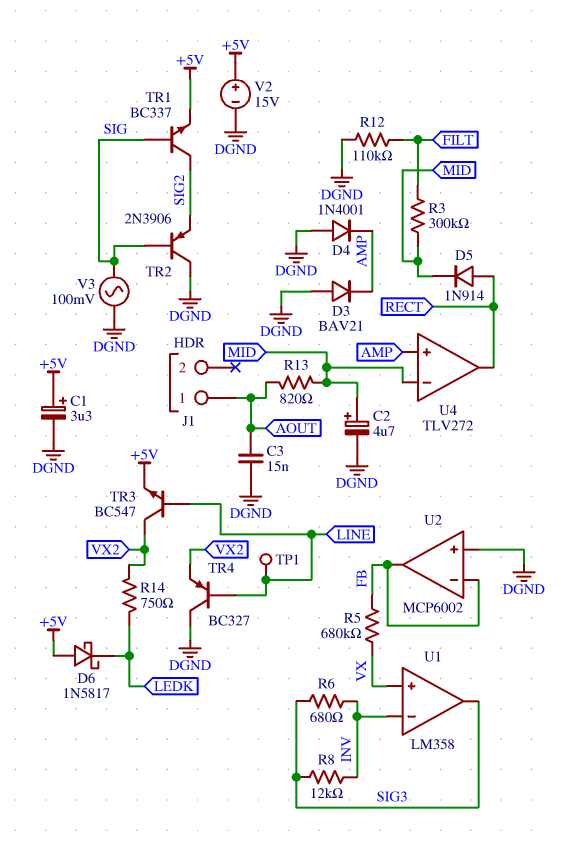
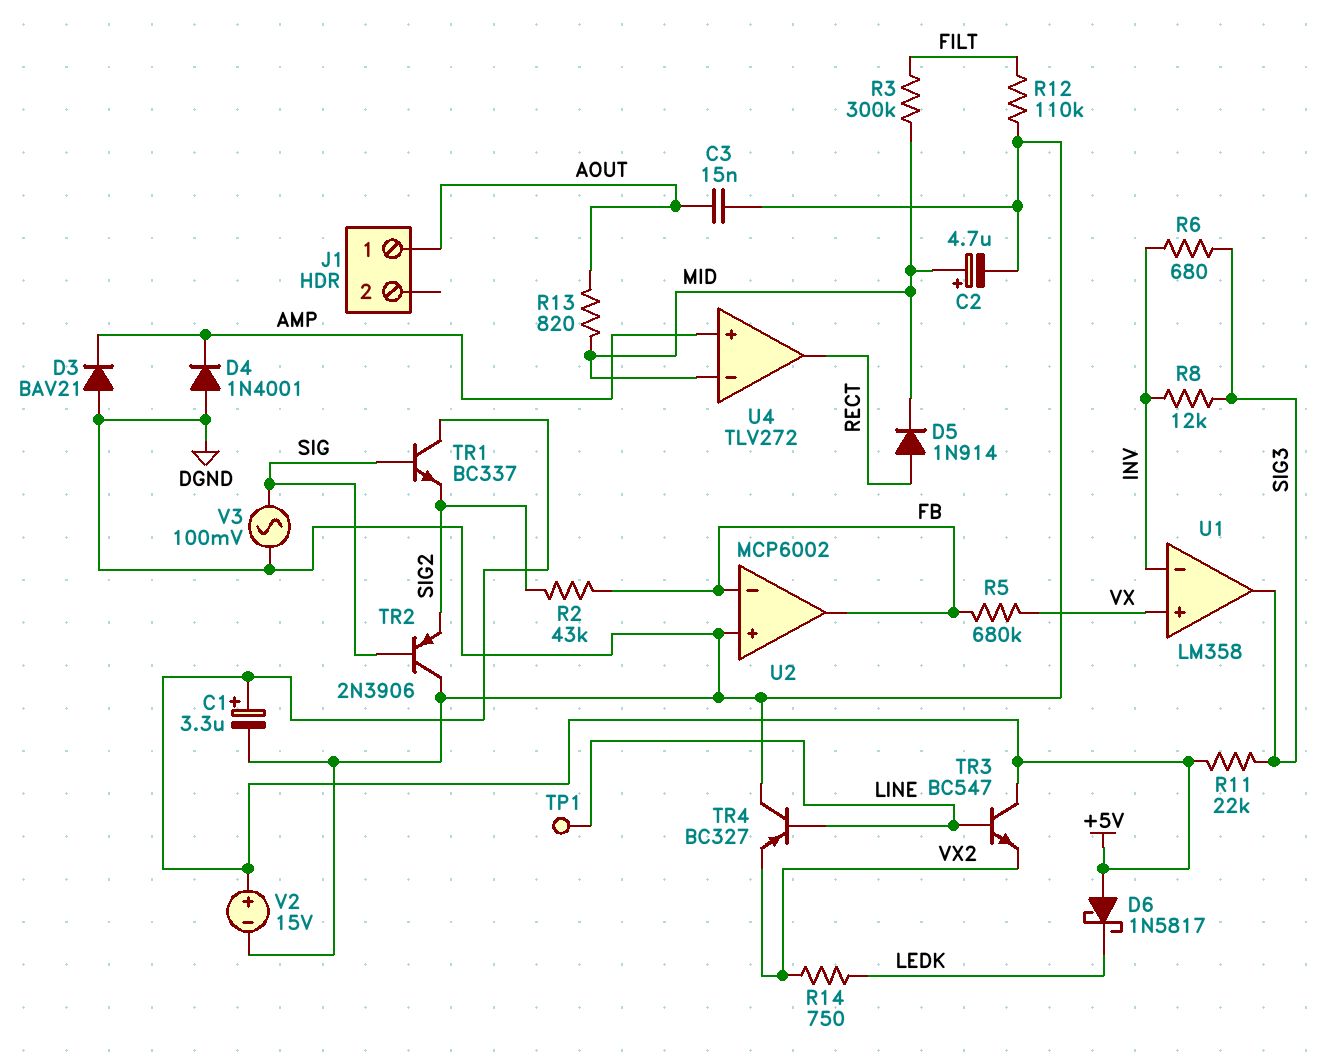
R2: none -> 43k (FB, SIG2)
R11: none -> 22k (+5V, SIG3)
TR1: NPN BC337 (B SIG, C SIG2, E +5V) -> NPN BC337 (B SIG, C +5V, E SIG2)
TR3: NPN BC547 (B LINE, C VX2, E +5V) -> NPN BC547 (B LINE, C +5V, E VX2)

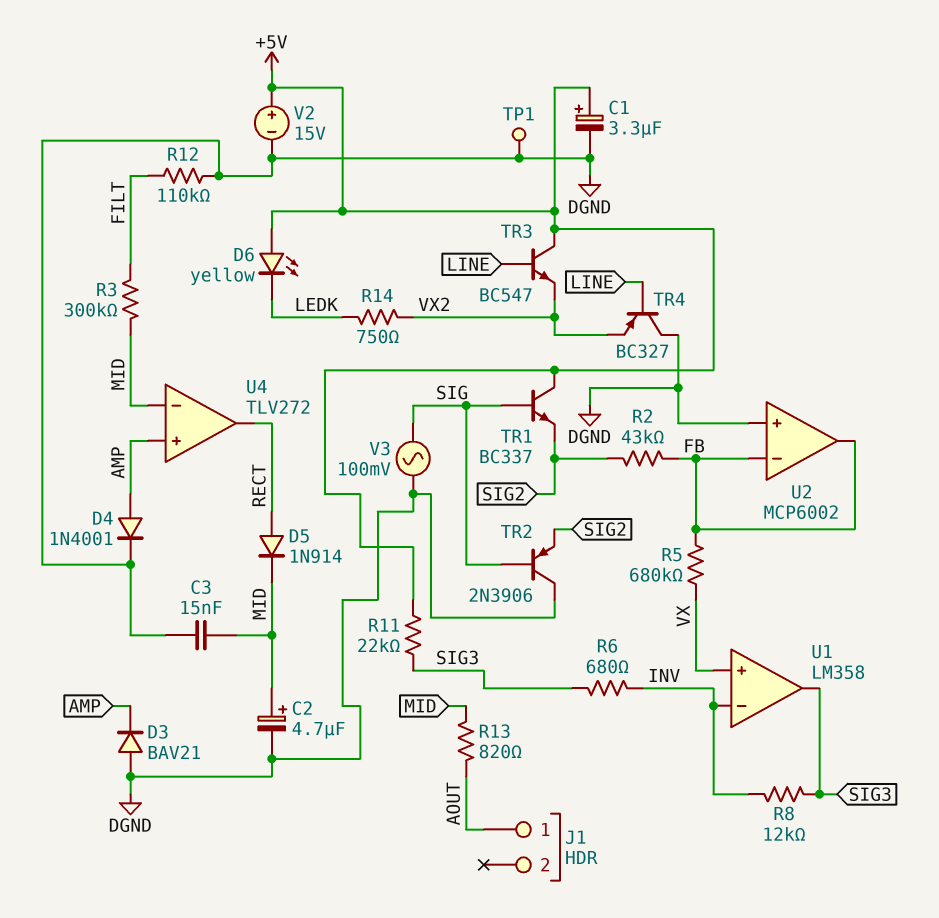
C3: 15nF (AOUT, DGND) -> 15nF (DGND, MID)
D4: diode 1N4001 (A DGND, K AMP) -> diode 1N4001 (A AMP, K DGND)
D6: schottky 1N5817 (A +5V, K LEDK) -> LED yellow (A +5V, K LEDK)
TP1: test point (LINE) -> test point (DGND)

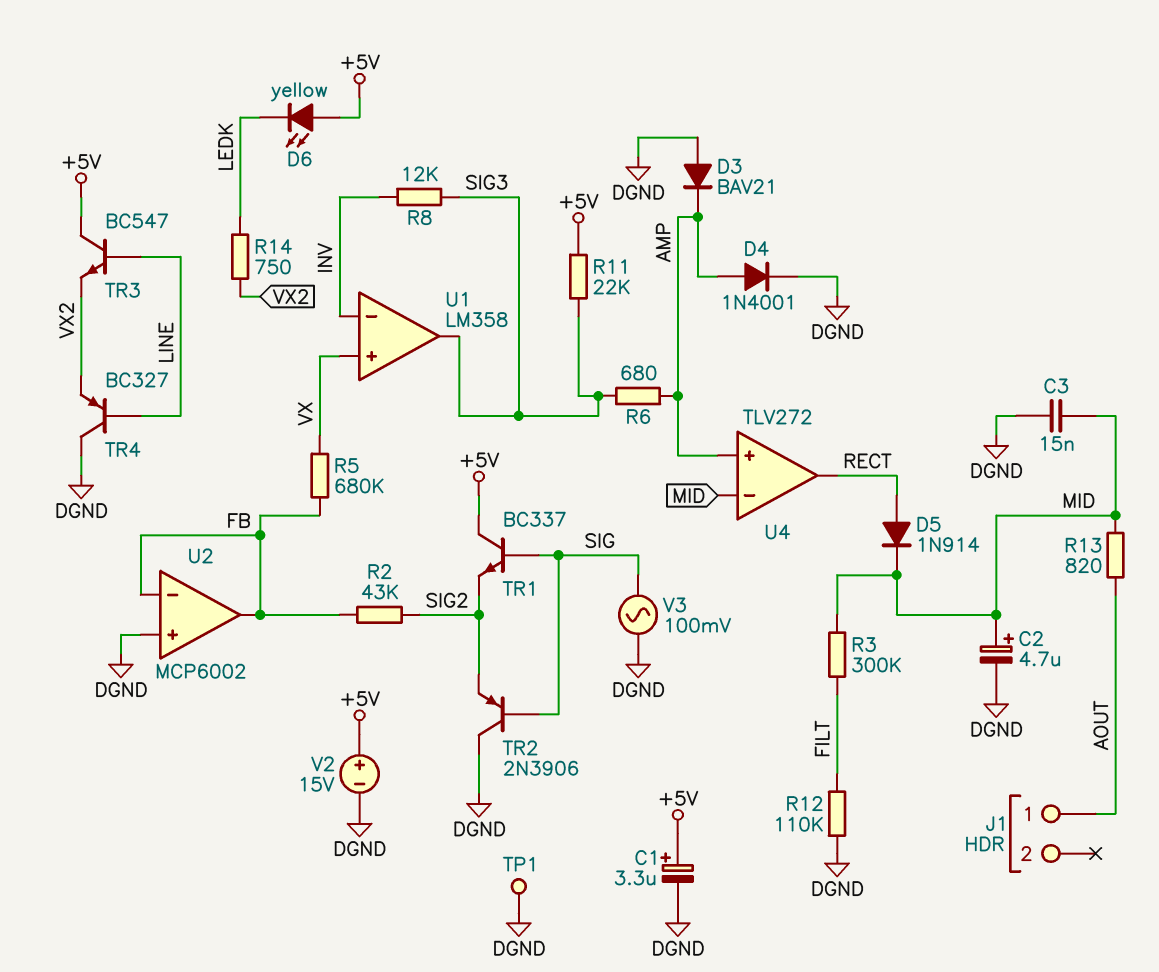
R6: 680 (INV, SIG3) -> 680 (AMP, SIG3)

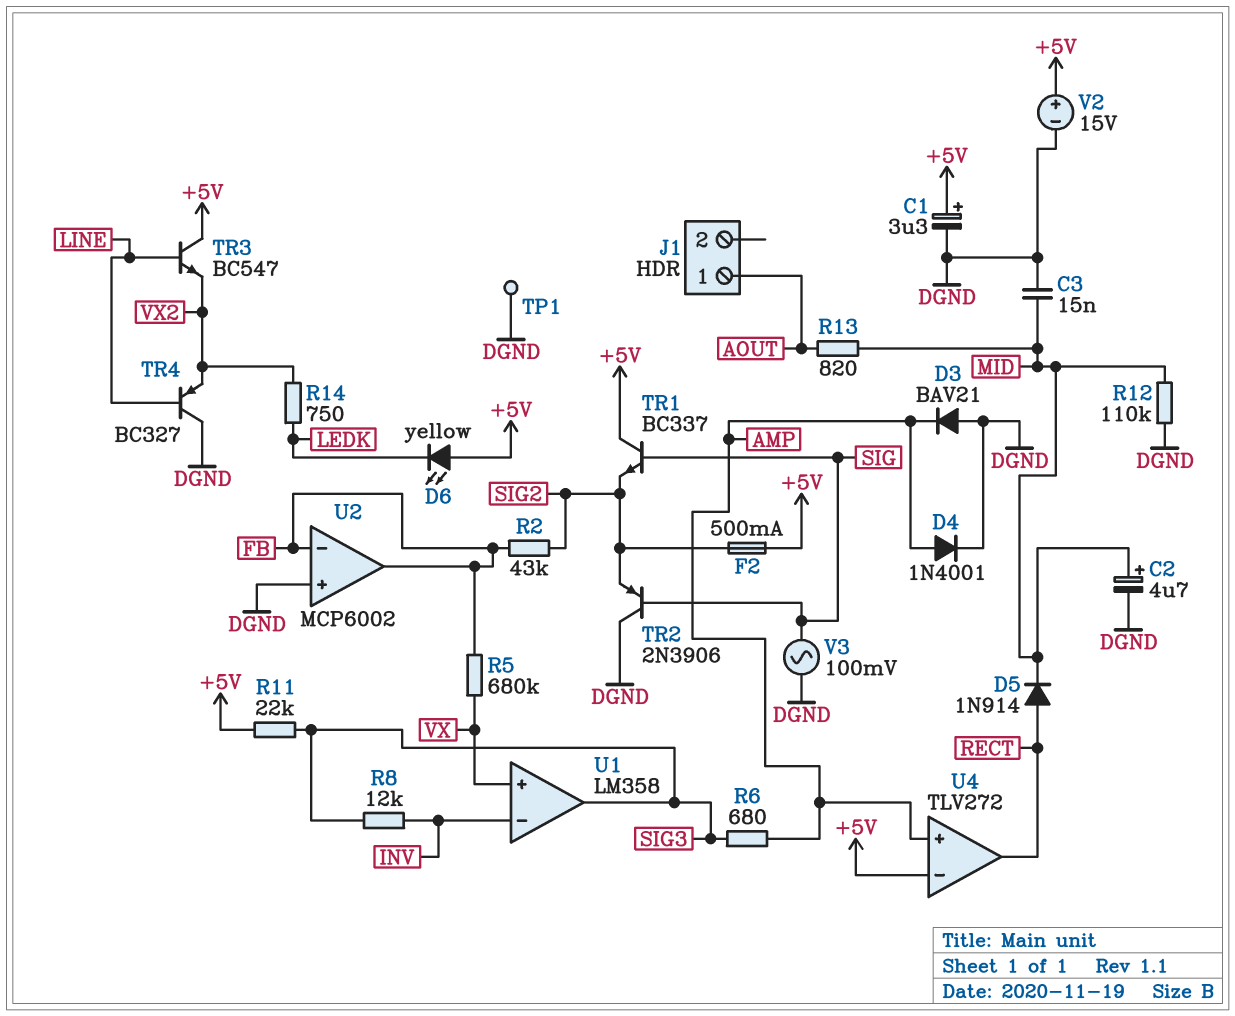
F2: none -> 500mA (+5V, SIG2)
R3: 300k (FILT, MID) -> none
R12: 110k (DGND, FILT) -> 110k (DGND, MID)
U4 pin in-: MID -> +5V

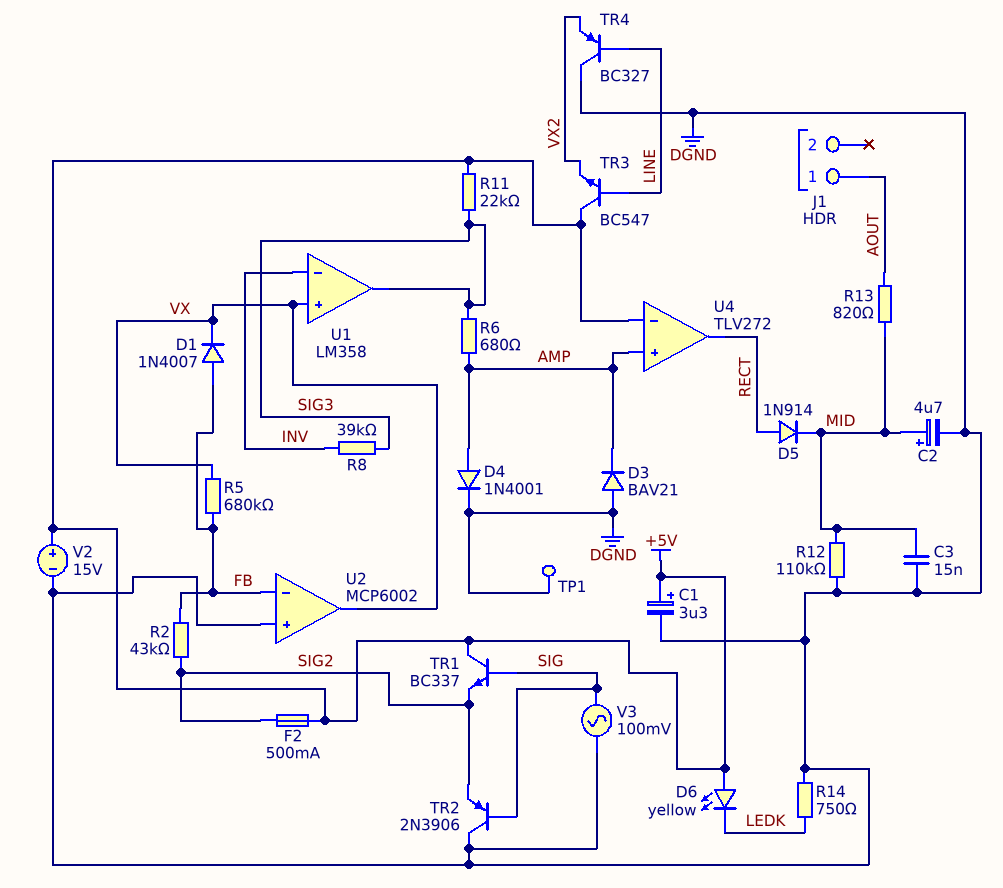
D1: none -> diode 1N4007 (A FB, K VX)
R8: 12k (INV, SIG3) -> 39k (INV, SIG3)
R14: 750 (LEDK, VX2) -> 750 (DGND, LEDK)
U2 pin out: FB -> VX

